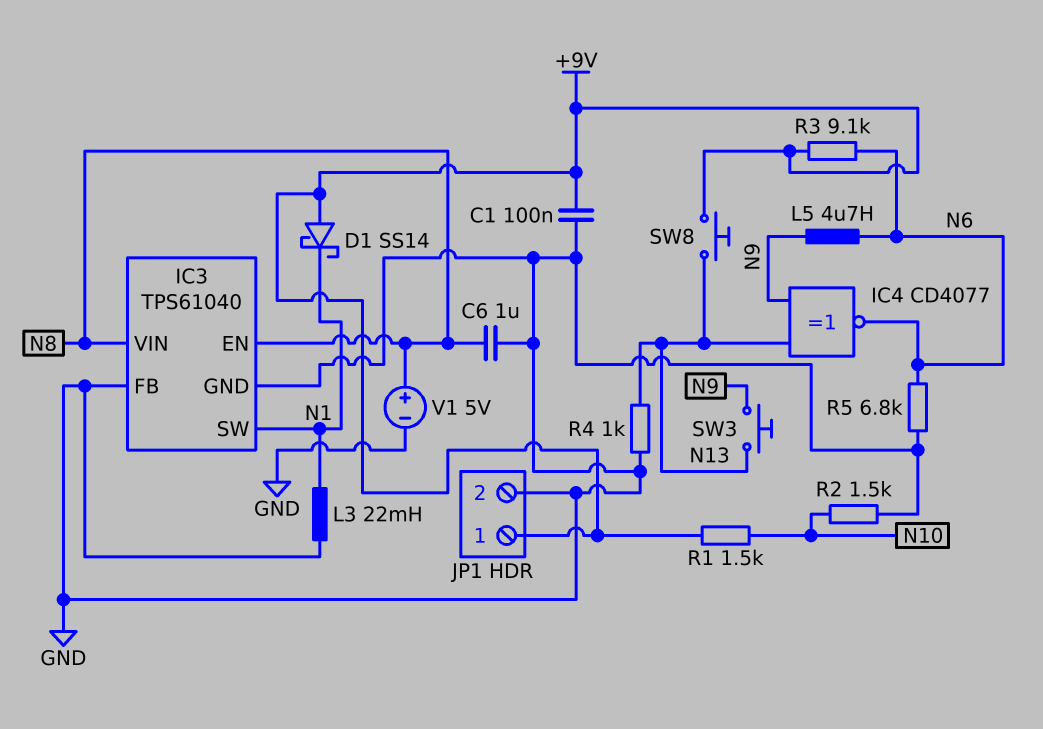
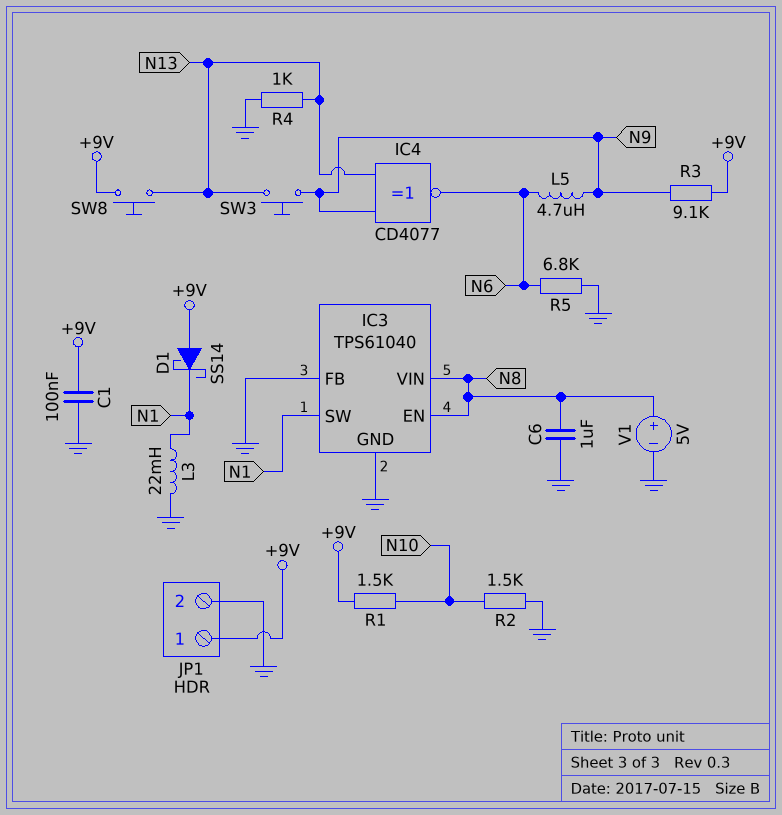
R3: 9.1k (+9V, N6) -> 9.1k (+9V, N9)

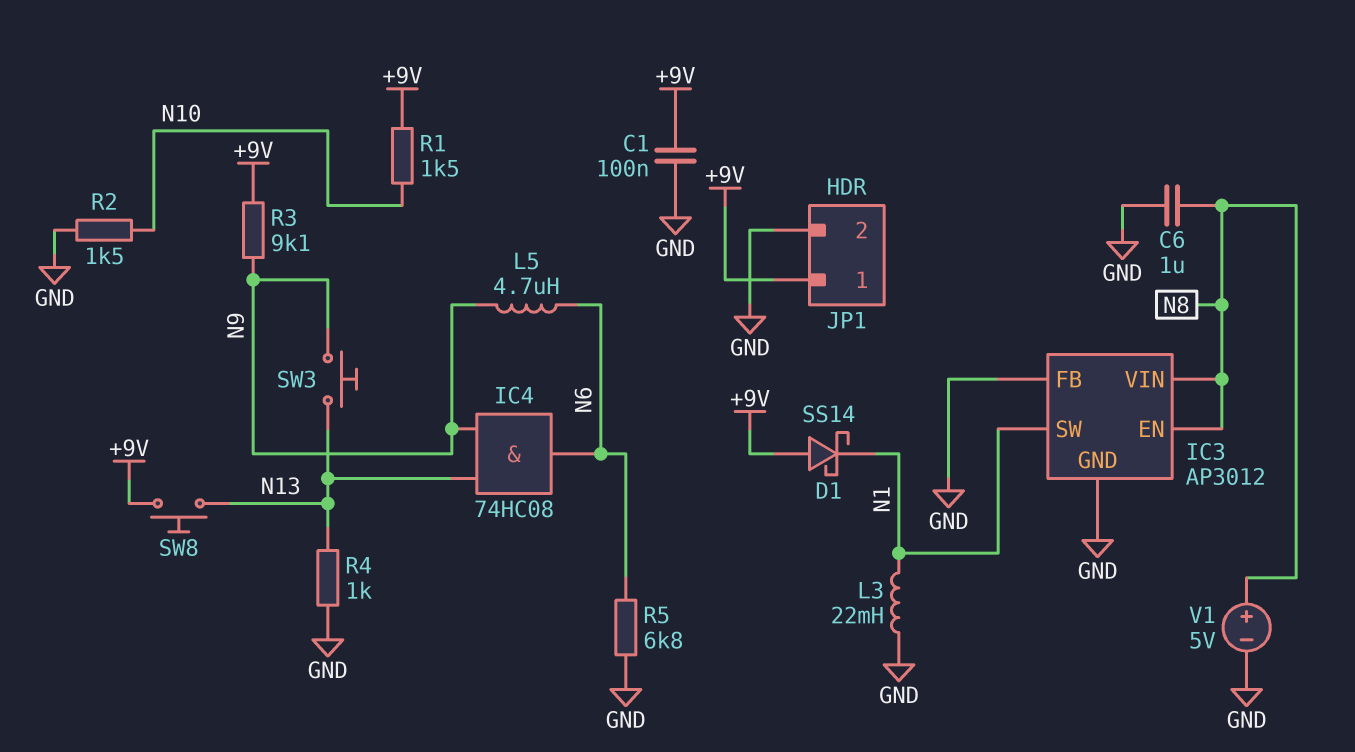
IC3: TPS61040 -> AP3012
IC4: XNOR CD4077 (in N9, in N13, out N6) -> AND 74HC08 (in N9, in N13, out N6)

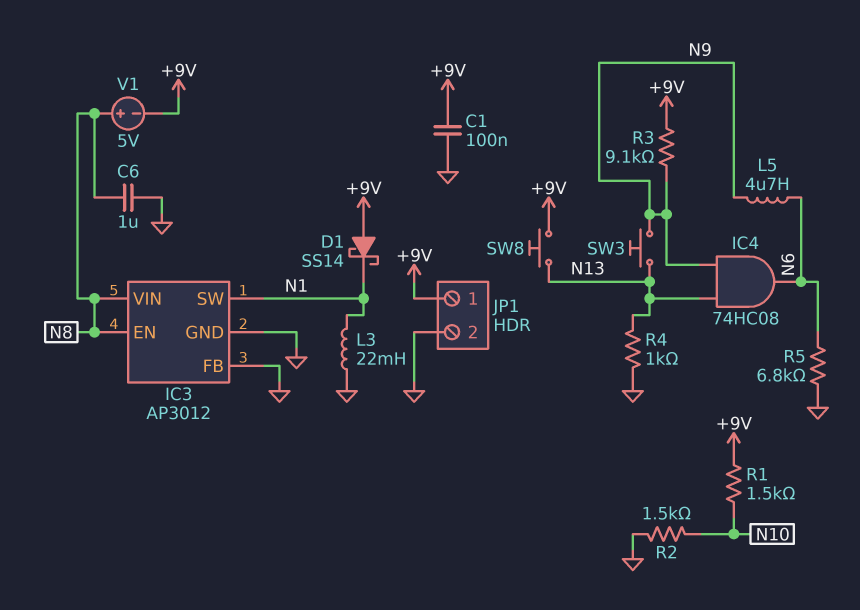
V1: 5V (plus N8, minus GND) -> 5V (plus N8, minus +9V)

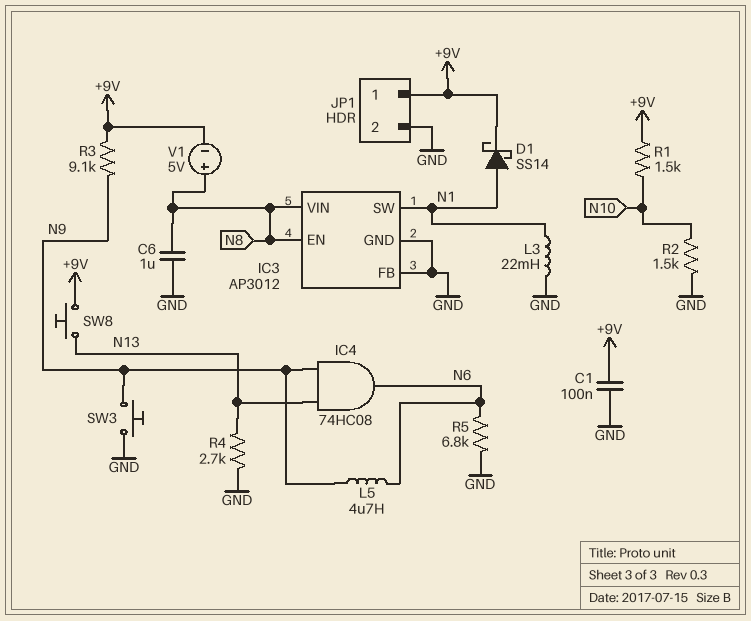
D1: schottky SS14 (A +9V, K N1) -> schottky SS14 (A N1, K +9V)
R4: 1k (GND, N13) -> 2.7k (GND, N13)
SW3: button (N9, N13) -> button (GND, N9)

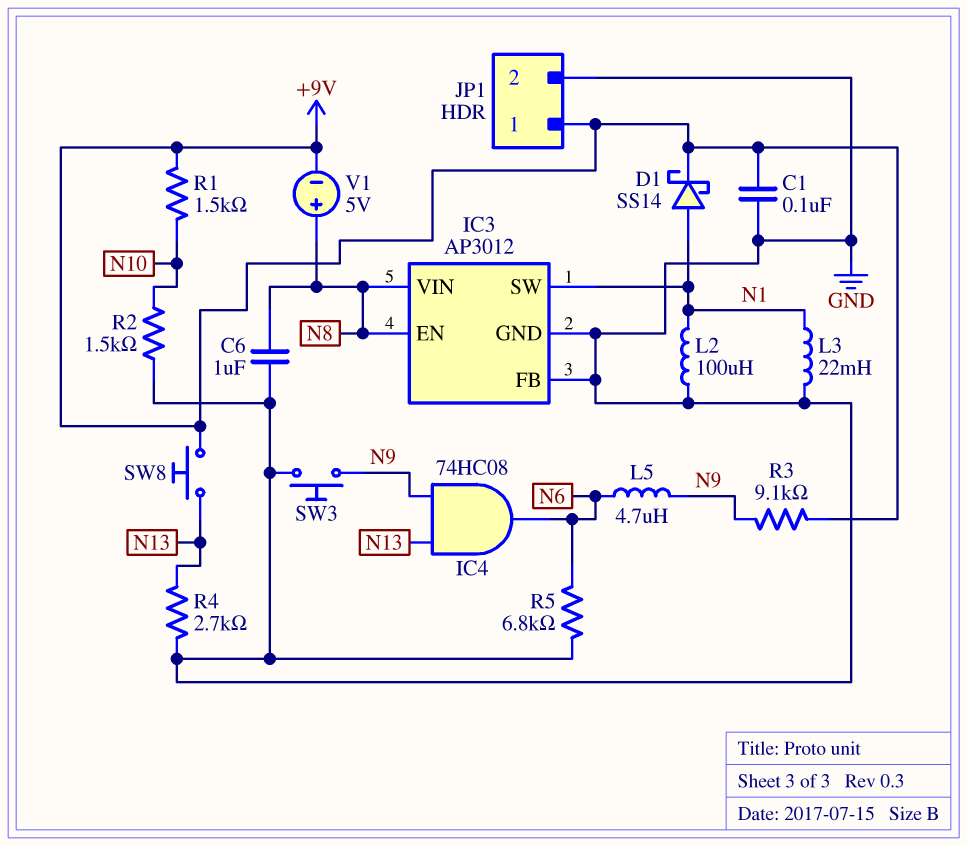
L2: none -> 100uH (GND, N1)

